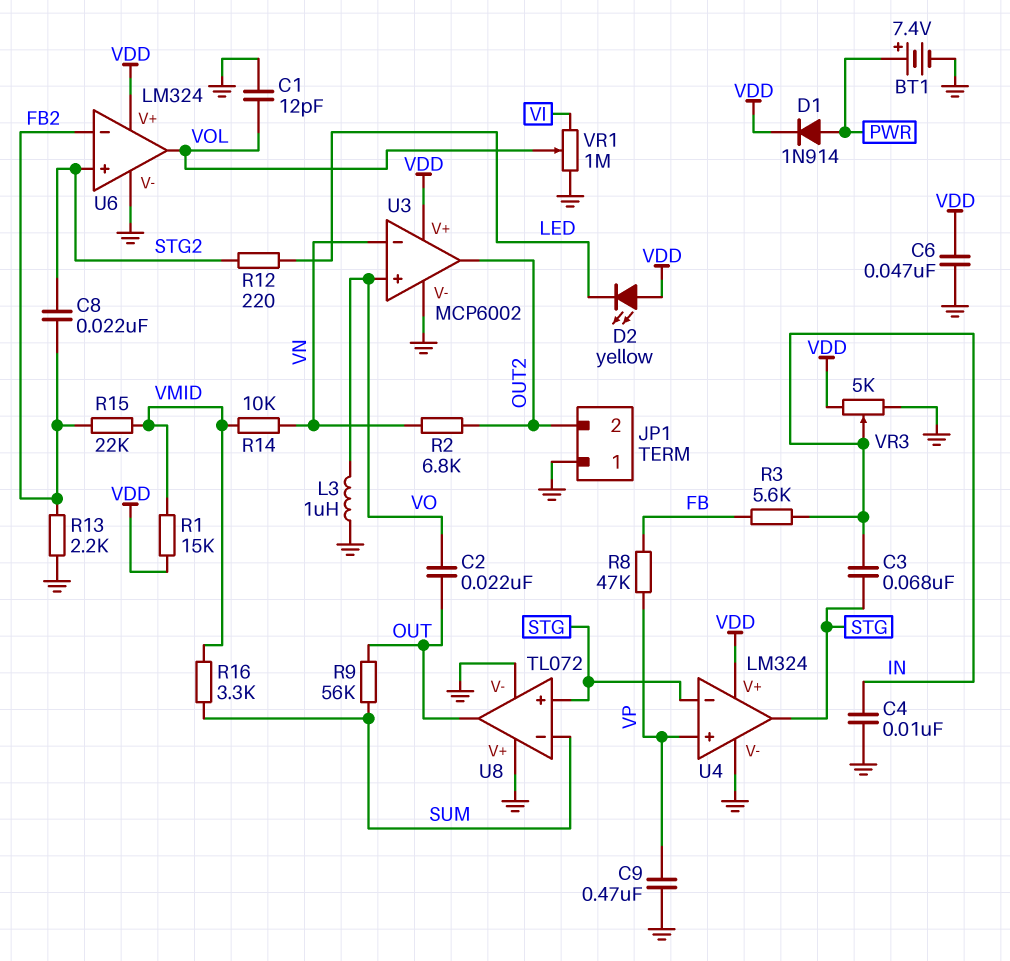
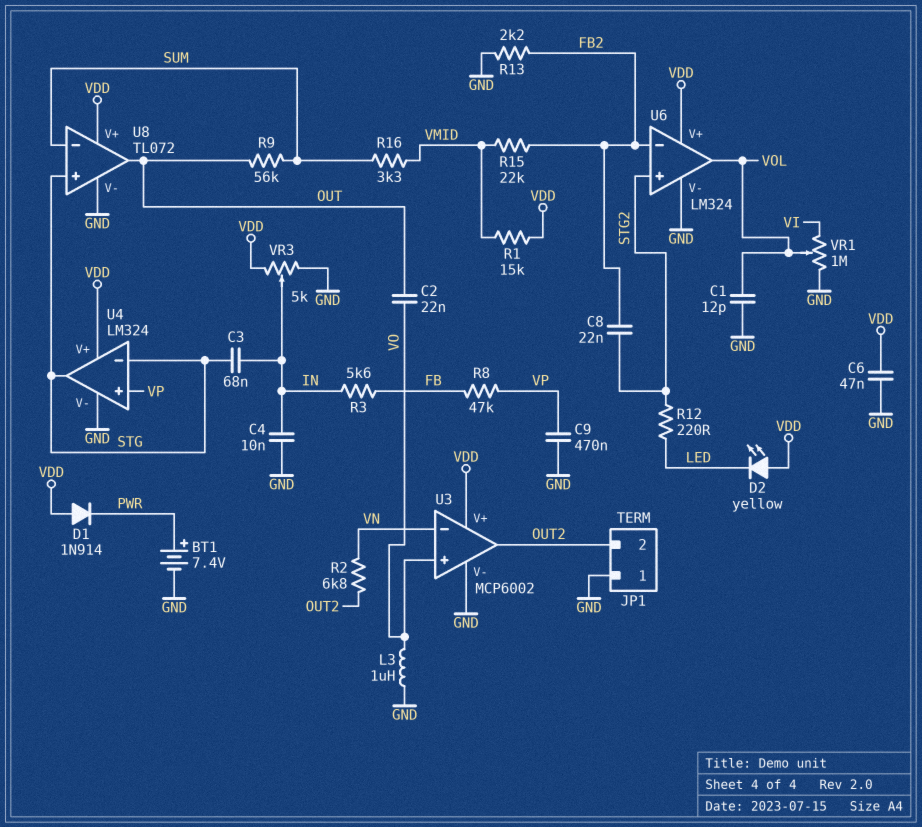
D1: diode 1N914 (A PWR, K VDD) -> diode 1N914 (A VDD, K PWR)
R14: 10k (VMID, VN) -> none
U8 pin V+: GND -> VDD

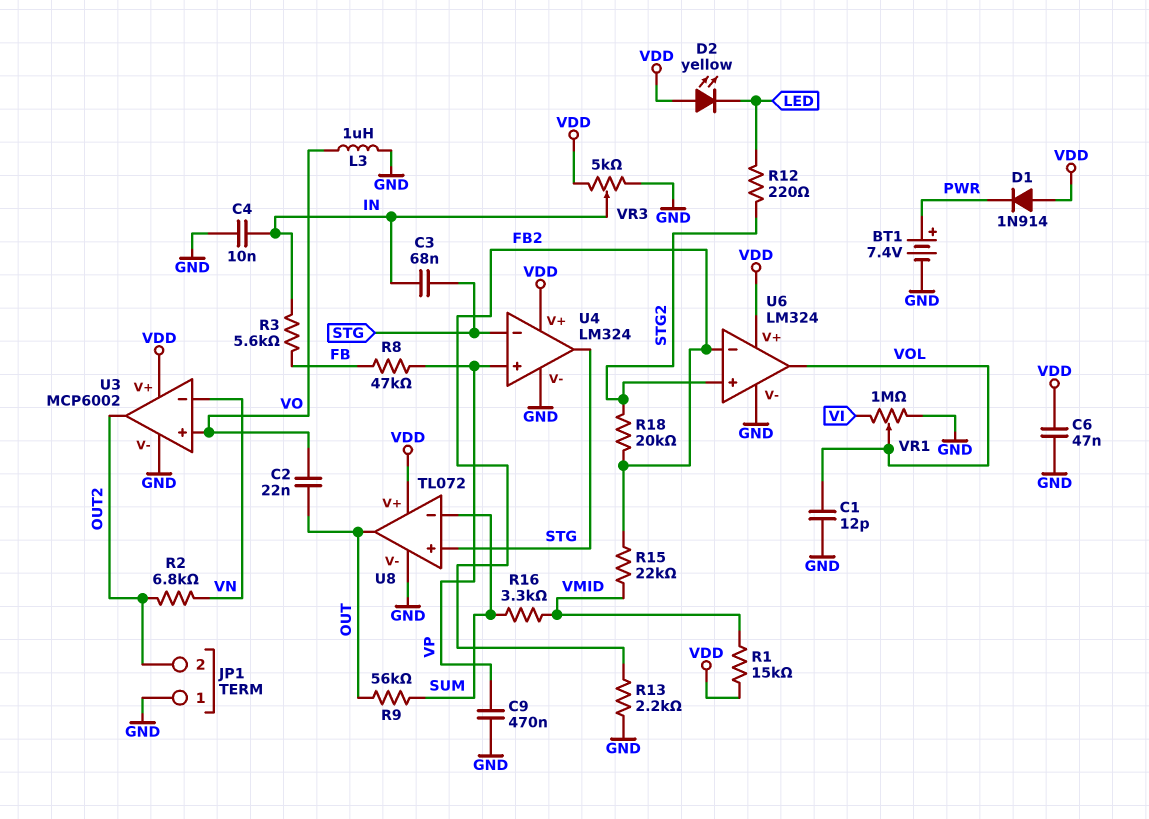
C8: 22nF (FB2, STG2) -> none
R18: none -> 20k (FB2, STG2)

